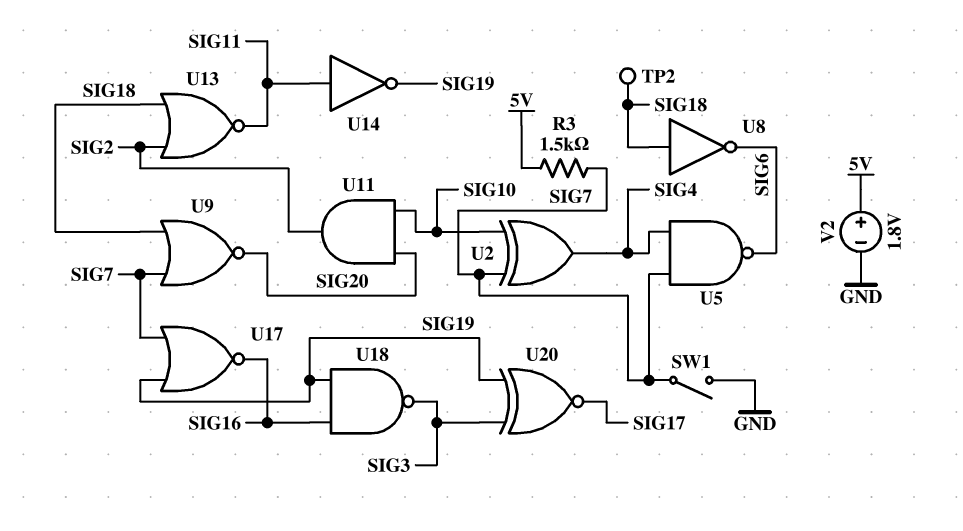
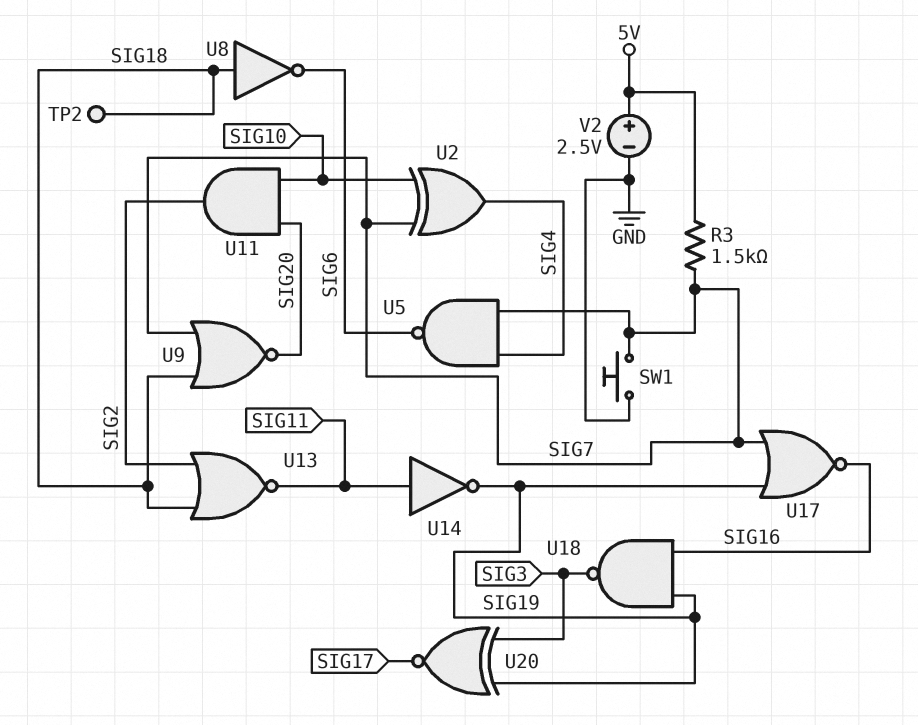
SW1: switch (GND, SIG7) -> button (GND, SIG7)
V2: 1.8V (plus 5V, minus GND) -> 2.5V (plus 5V, minus GND)

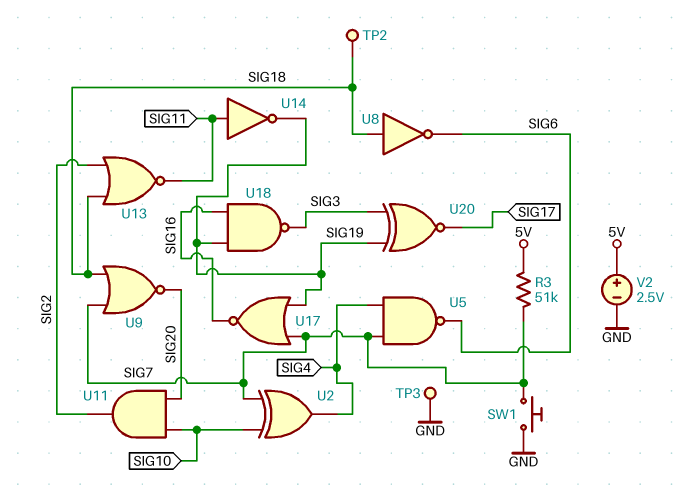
R3: 1.5k (5V, SIG7) -> 51k (5V, SIG7)
TP3: none -> test point (GND)

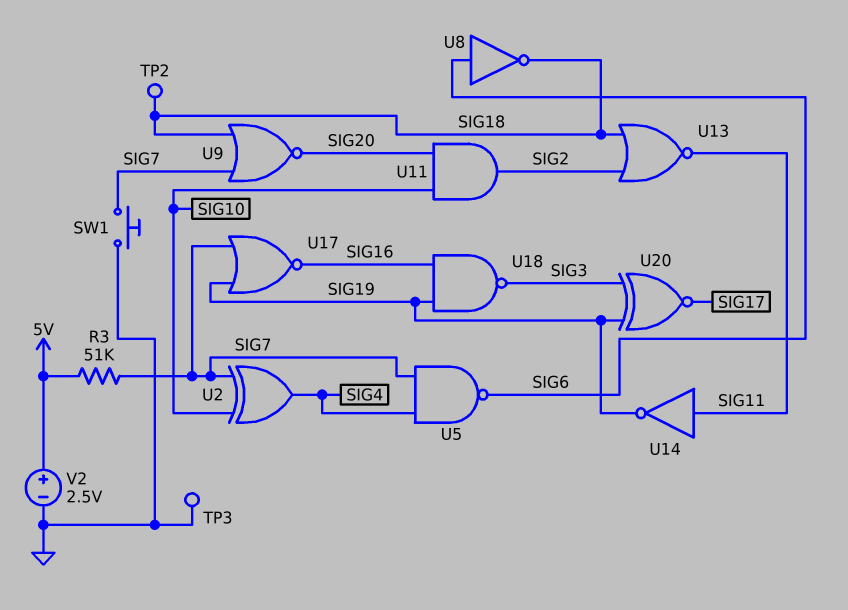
U8: NOT (in SIG18, out SIG6) -> NOT (in SIG6, out SIG18)

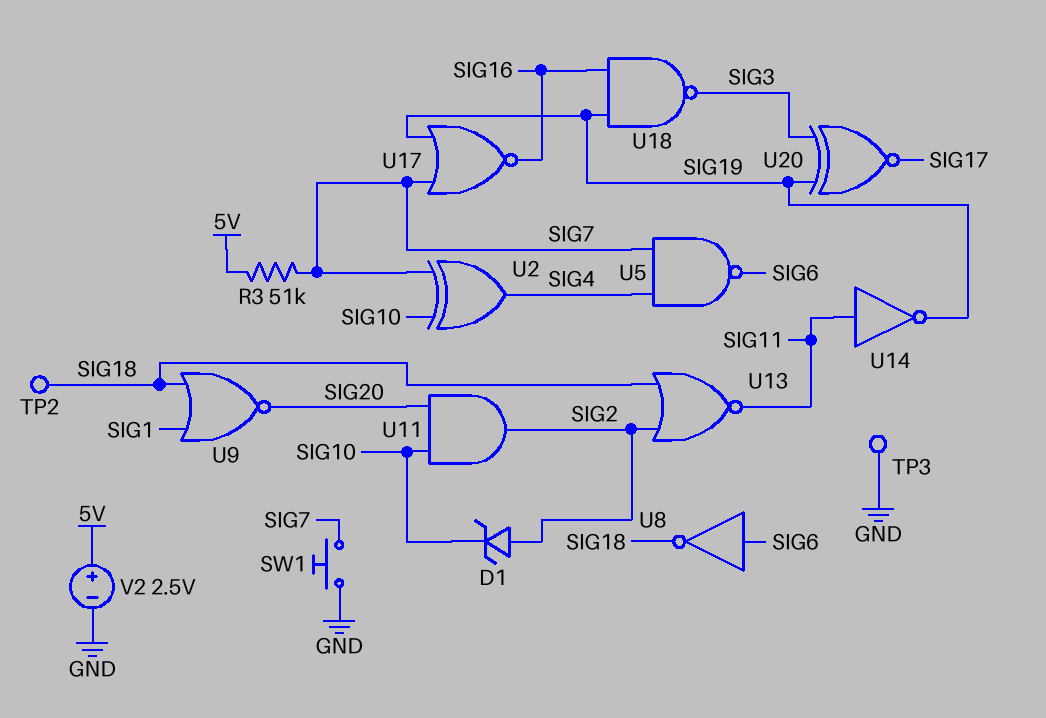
D1: none -> zener (A SIG2, K SIG10)
U9: NOR (in SIG7, in SIG18, out SIG20) -> NOR (in SIG1, in SIG18, out SIG20)

